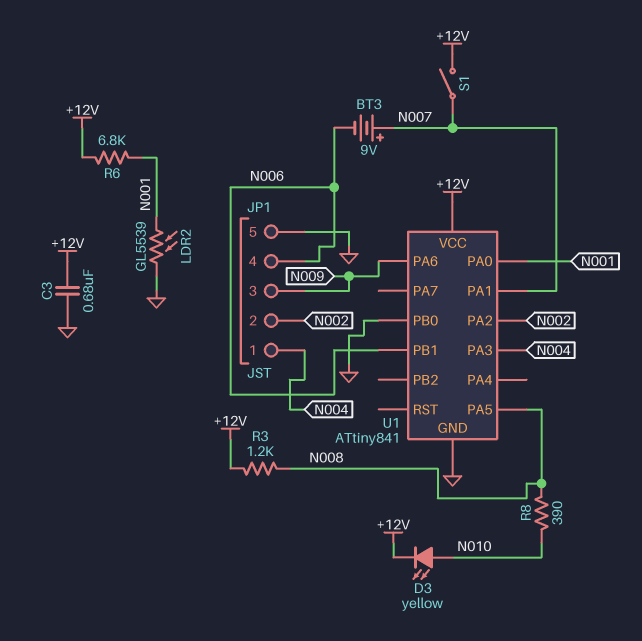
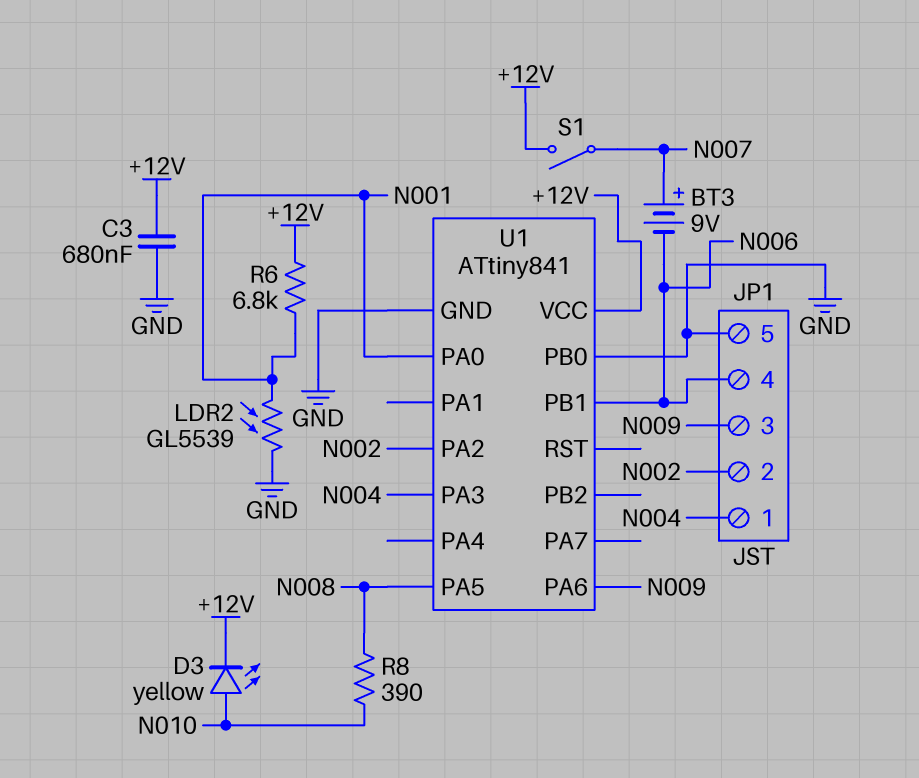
R3: 1.2k (+12V, N008) -> none
U1 pin PA1: N007 -> none

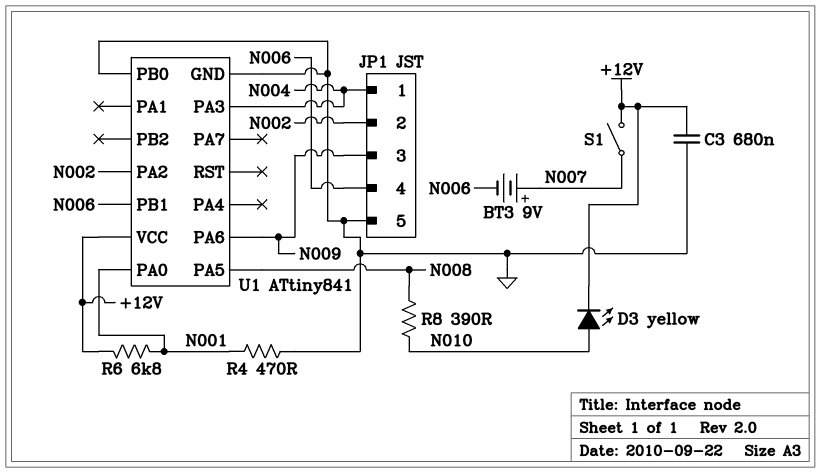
LDR2: GL5539 (GND, N001) -> none
R4: none -> 470 (GND, N001)

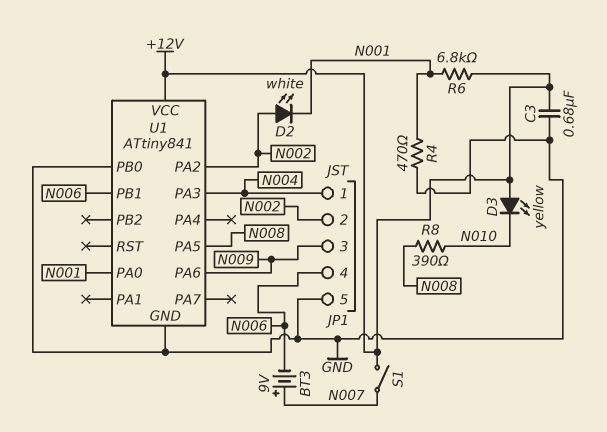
D2: none -> LED white (A N002, K N001)
D3: LED yellow (A N010, K +12V) -> LED yellow (A +12V, K N010)

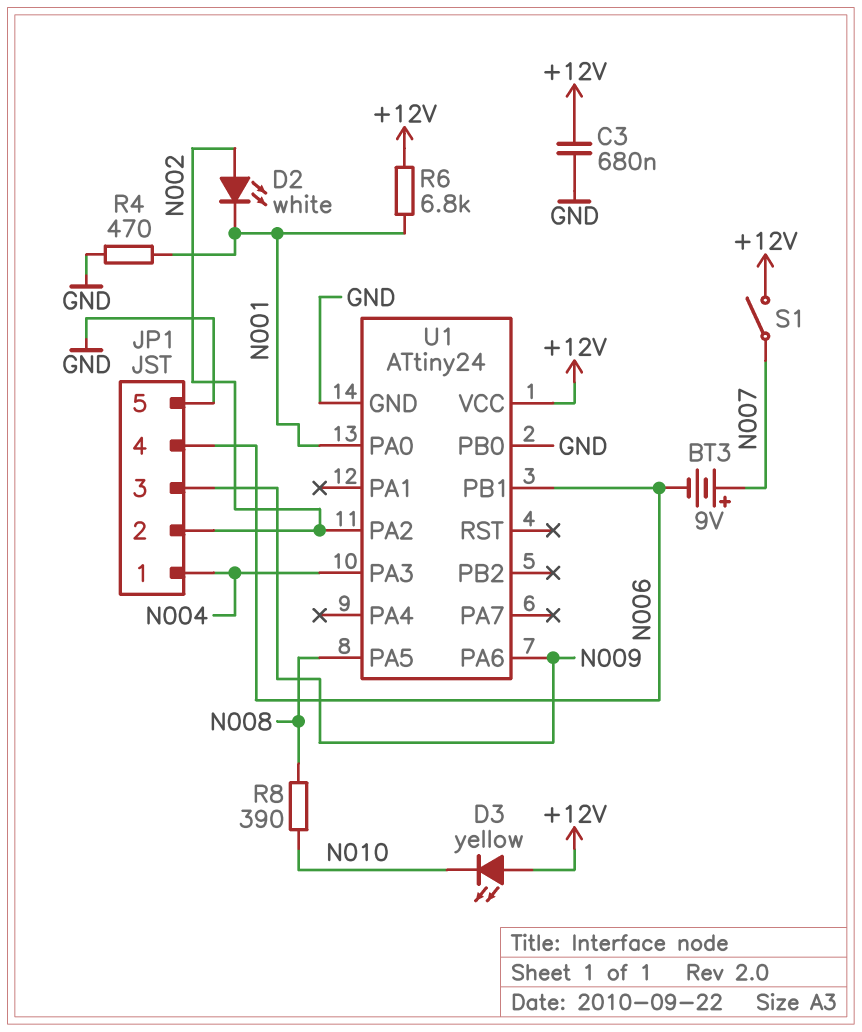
U1: ATtiny841 -> ATtiny24

